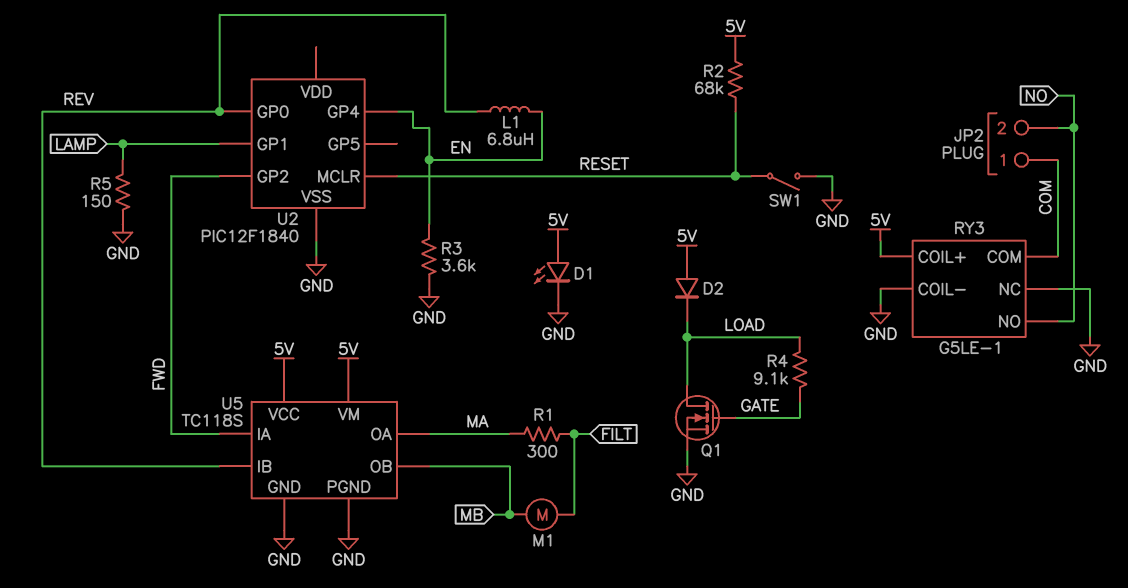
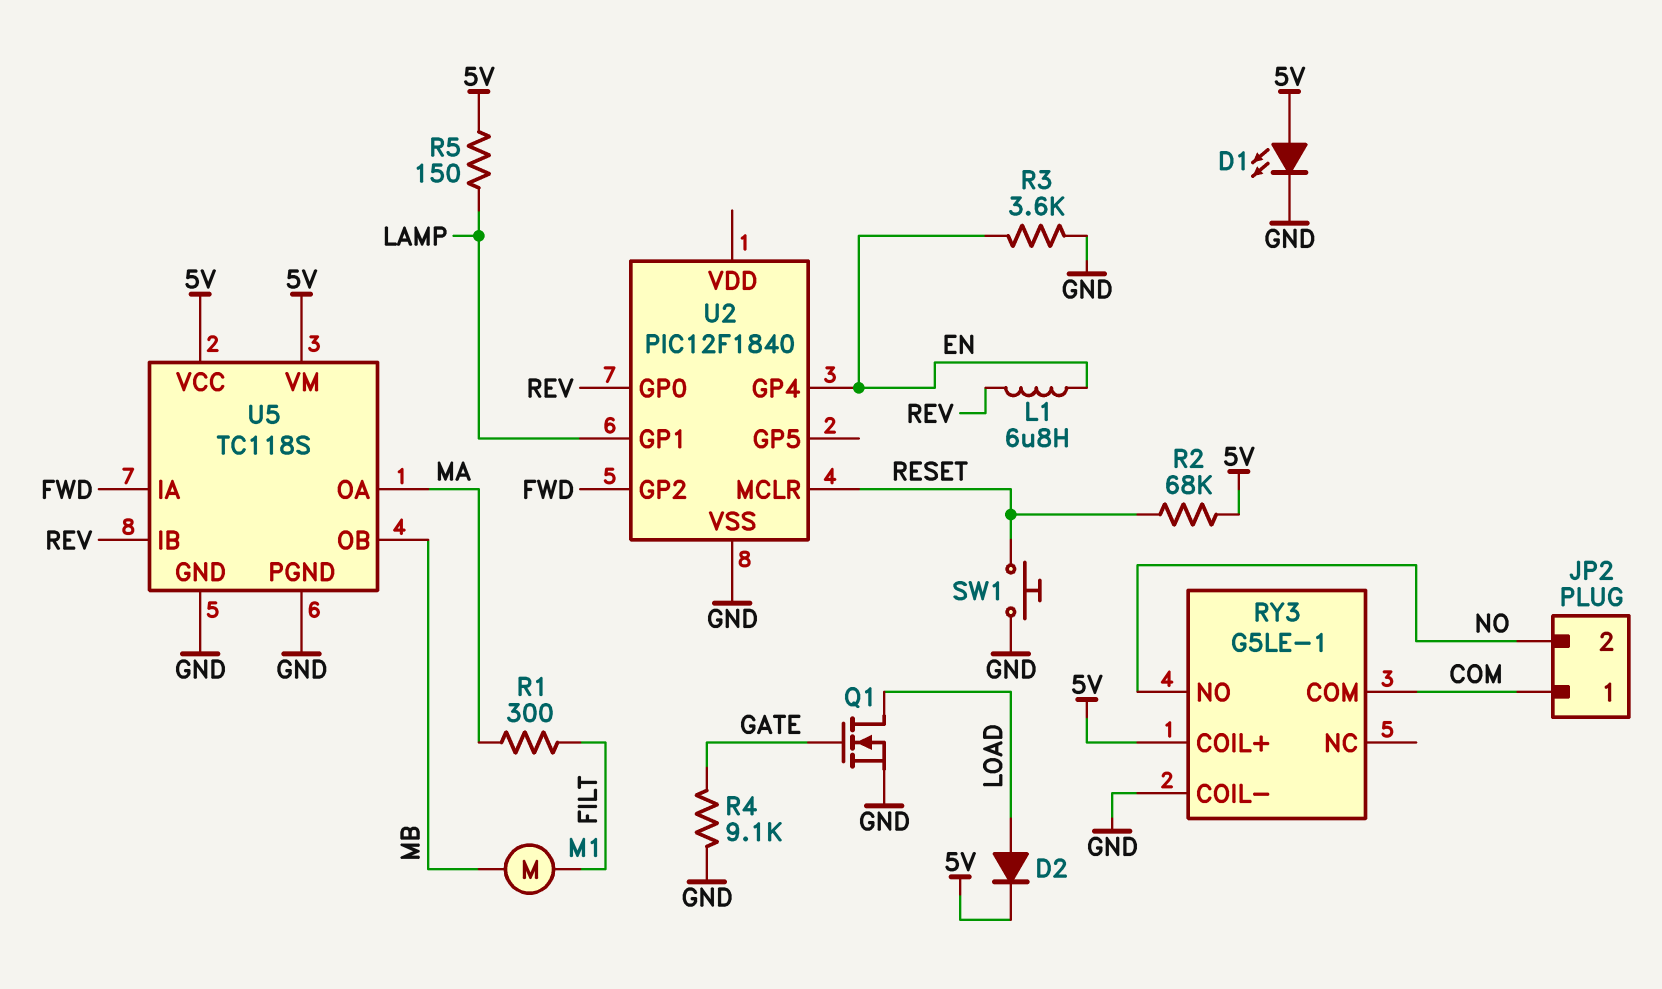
D2: diode (A 5V, K LOAD) -> diode (A LOAD, K 5V)
R4: 9.1k (GATE, LOAD) -> 9.1k (GATE, GND)
R5: 150 (GND, LAMP) -> 150 (5V, LAMP)
RY3 pin NC: GND -> none
SW1: switch (GND, RESET) -> button (GND, RESET)

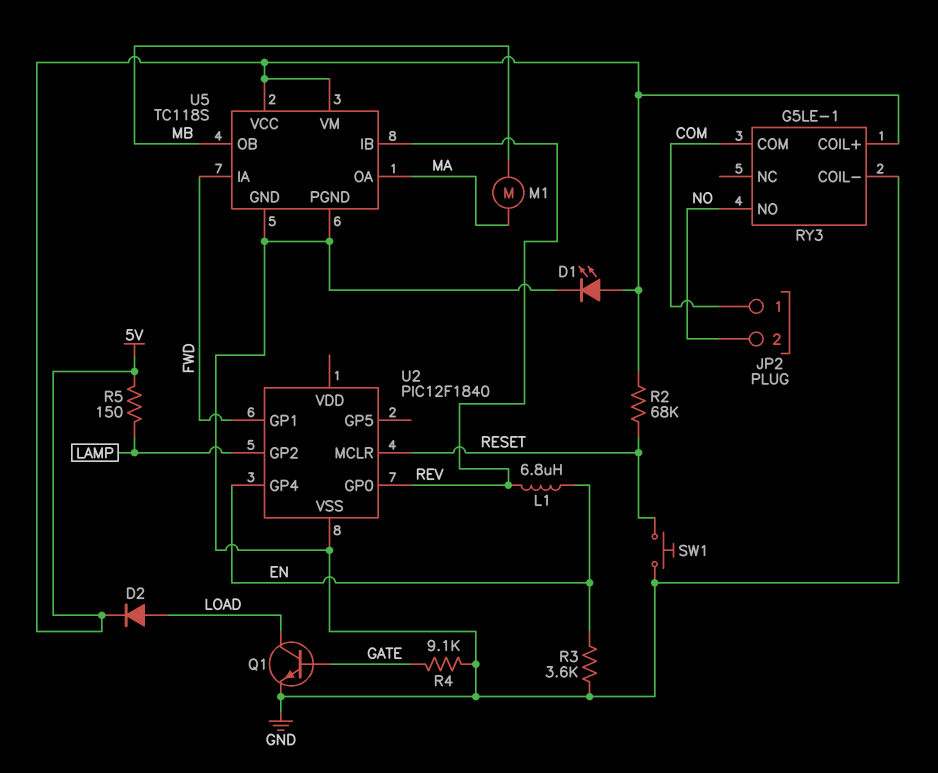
M1: motor (FILT, MB) -> motor (MA, MB)
Q1: NMOS (G GATE, D LOAD, S GND) -> NPN (B GATE, C LOAD, E GND)
R1: 300 (FILT, MA) -> none
U2 pin GP1: LAMP -> FWD
U2 pin GP2: FWD -> LAMP

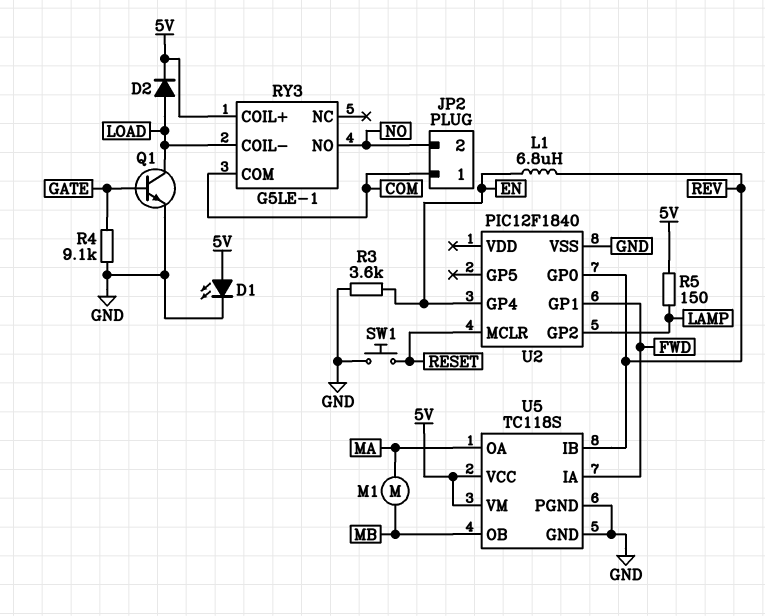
R2: 68k (5V, RESET) -> none
RY3 pin COIL-: GND -> LOAD

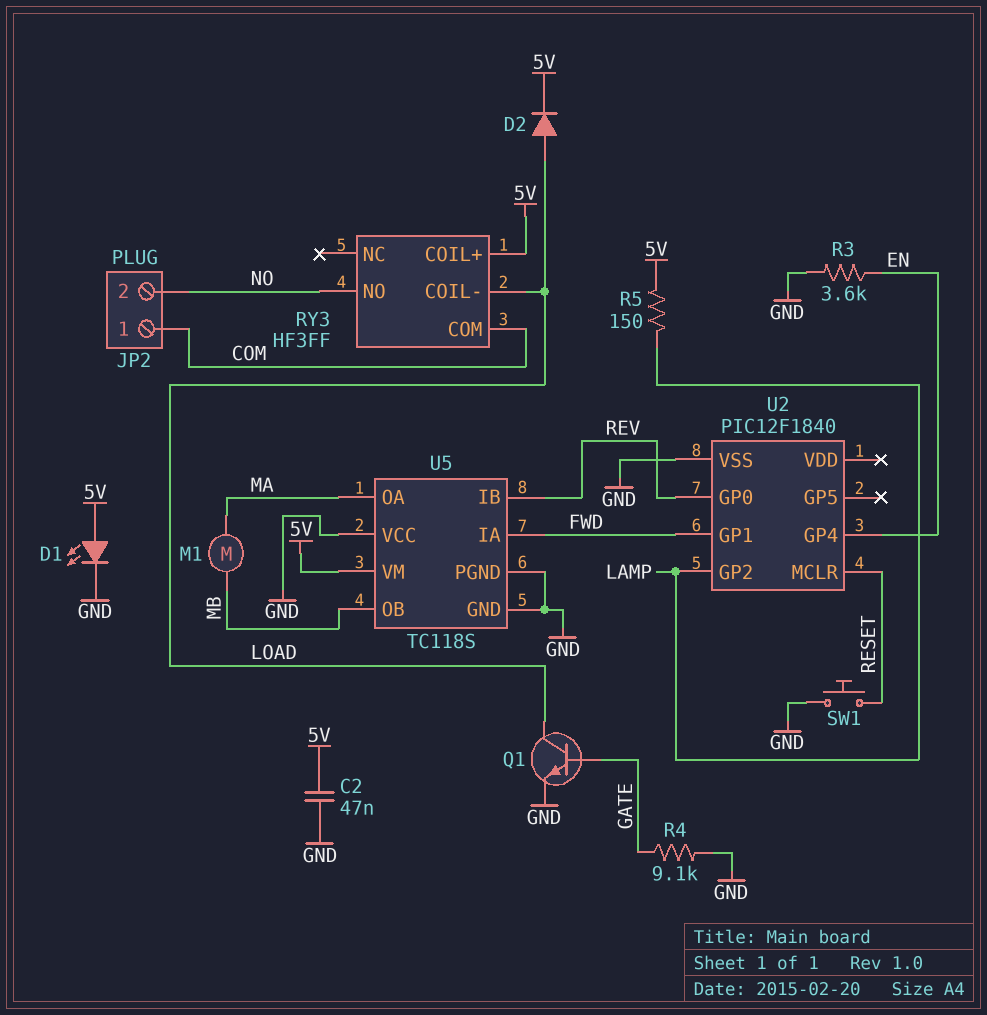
C2: none -> 47nF (5V, GND)
L1: 6.8uH (EN, REV) -> none
RY3: G5LE-1 -> HF3FF
U5 pin VCC: 5V -> GND

